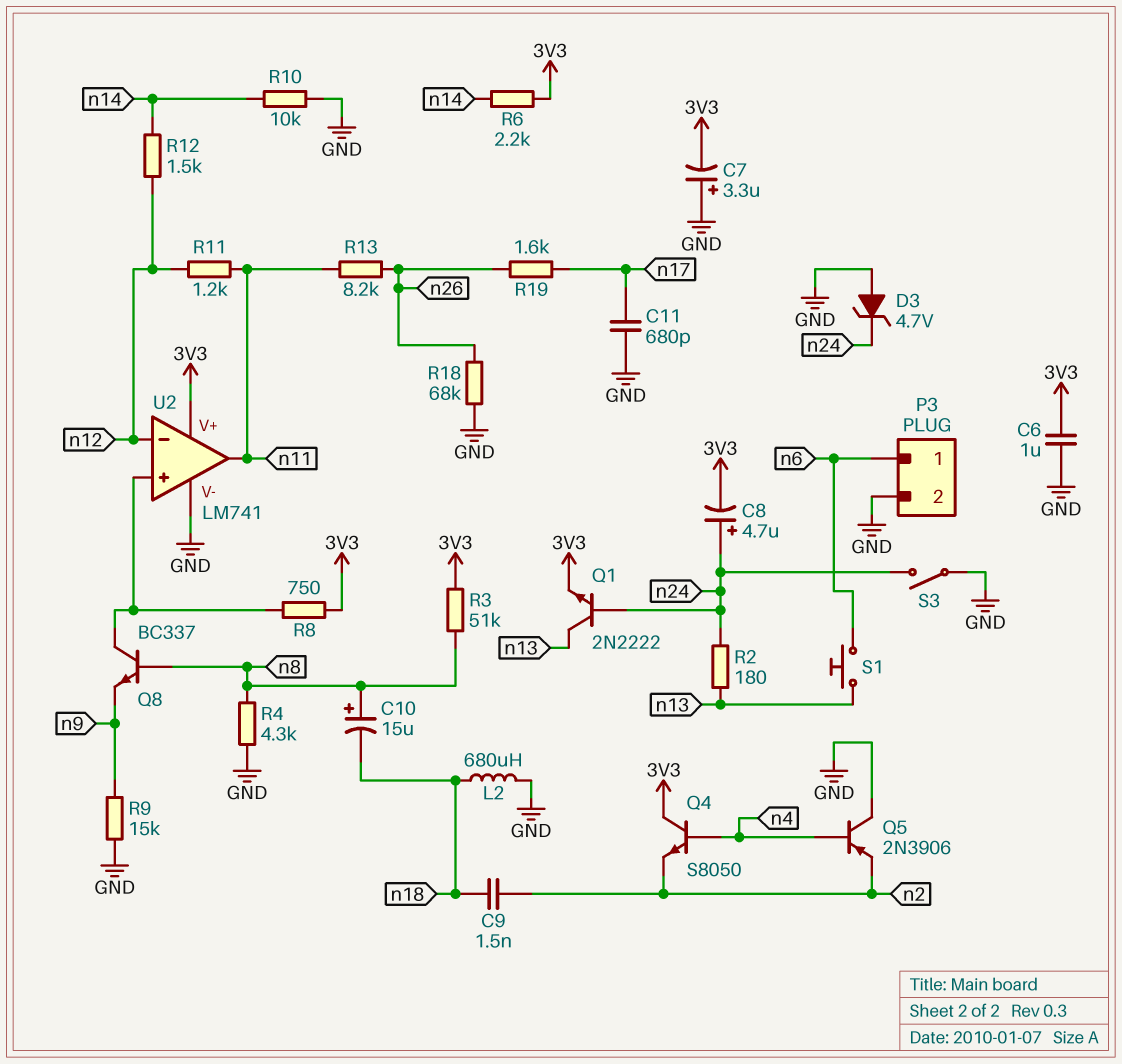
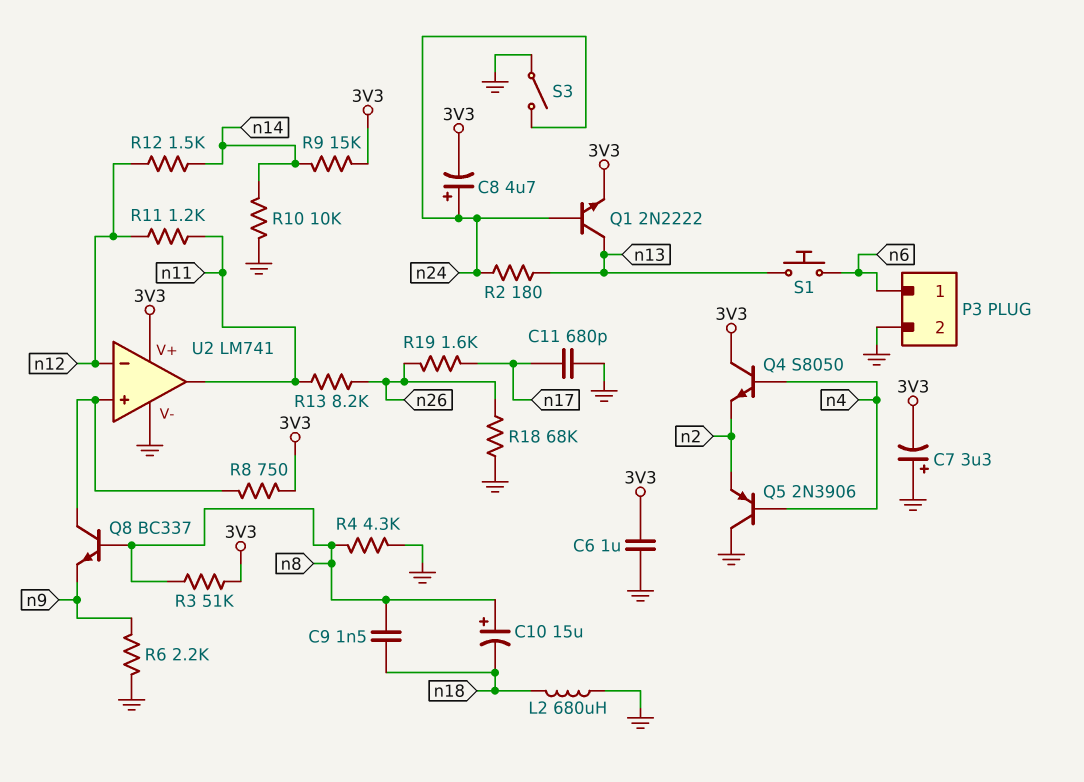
C9: 1.5nF (n2, n18) -> 1.5nF (n8, n18)
D3: zener 4.7V (A GND, K n24) -> none
R6: 2.2k (3V3, n14) -> 2.2k (GND, n9)
R9: 15k (GND, n9) -> 15k (3V3, n14)

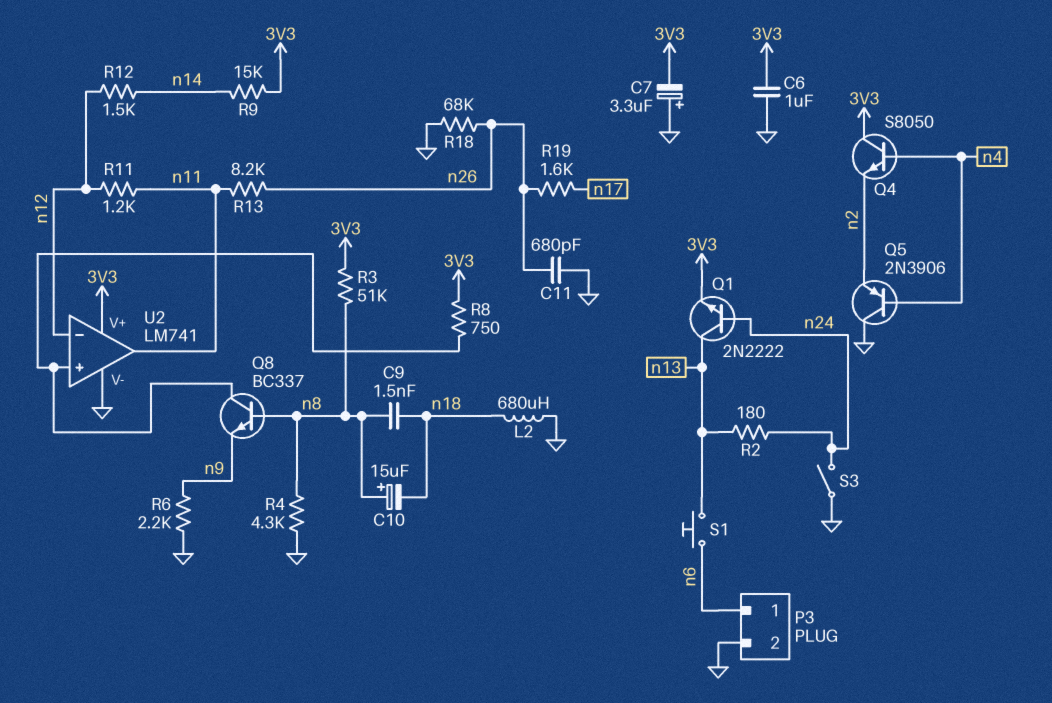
C8: 4.7uF (plus n24, minus 3V3) -> none
C11: 680pF (GND, n17) -> 680pF (GND, n26)
R10: 10k (GND, n14) -> none

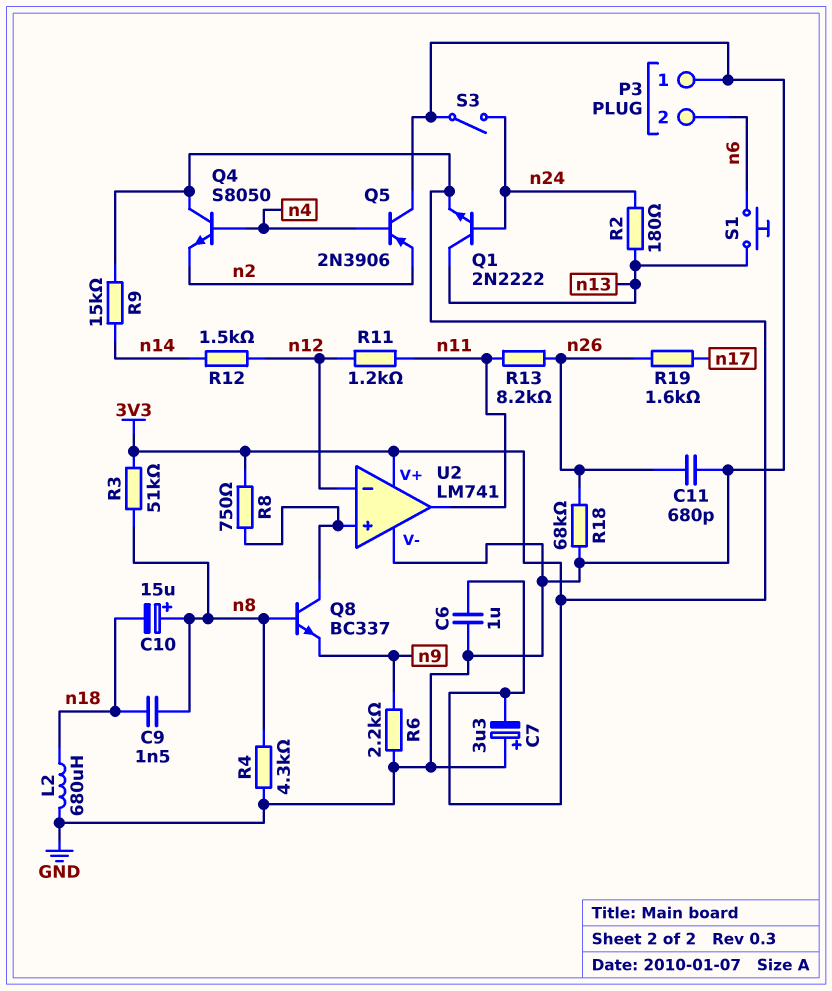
P3 pin 1: n6 -> GND
P3 pin 2: GND -> n6

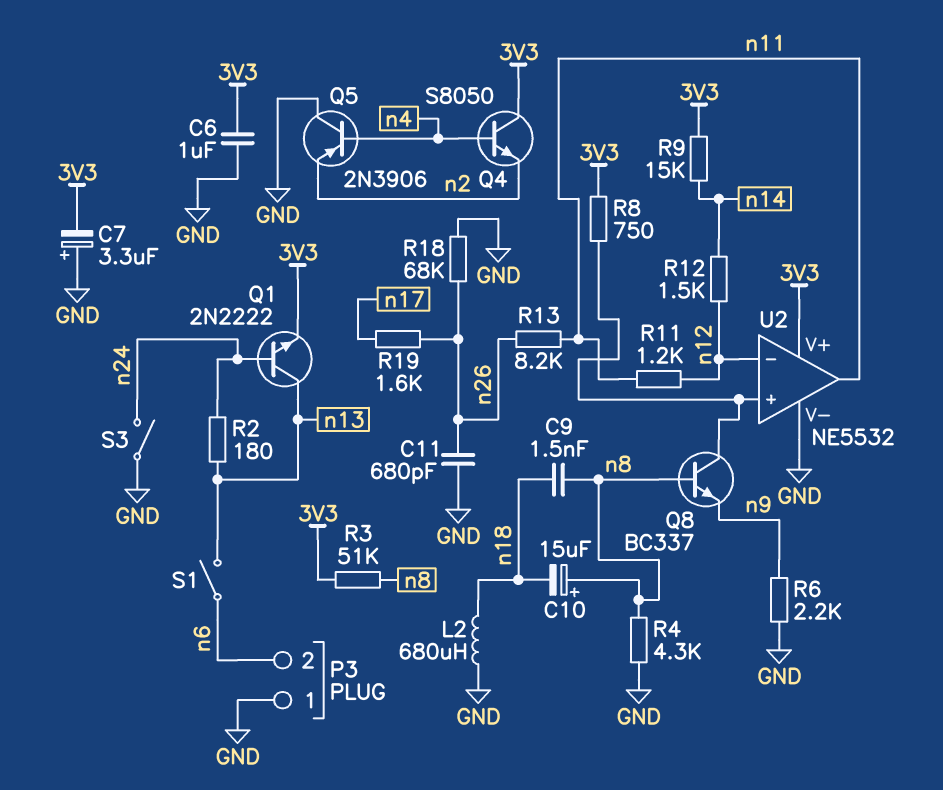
S1: button (n6, n13) -> switch (n6, n13)
U2: LM741 -> NE5532

